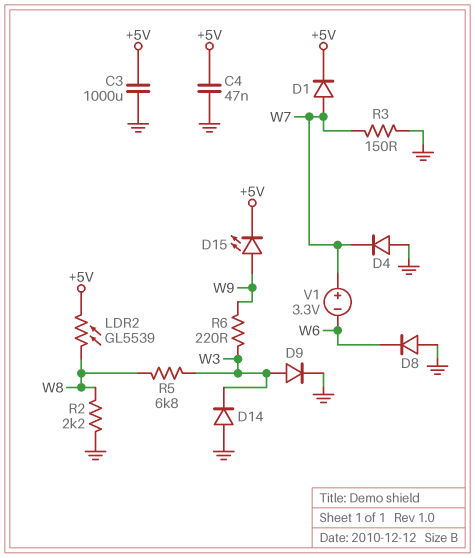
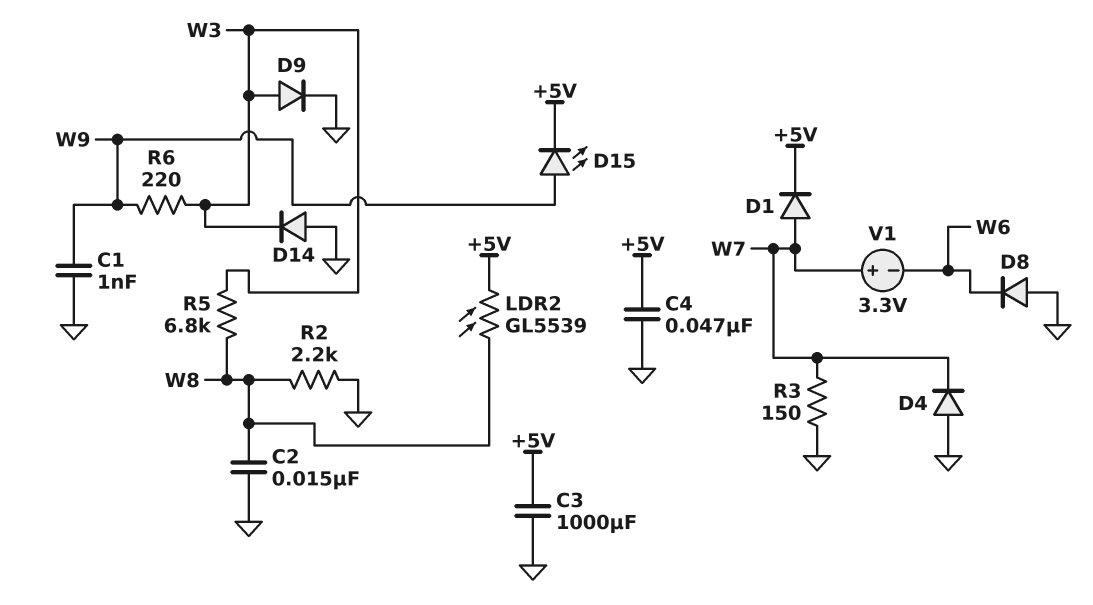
C1: none -> 1nF (GND, W9)
C2: none -> 15nF (GND, W8)

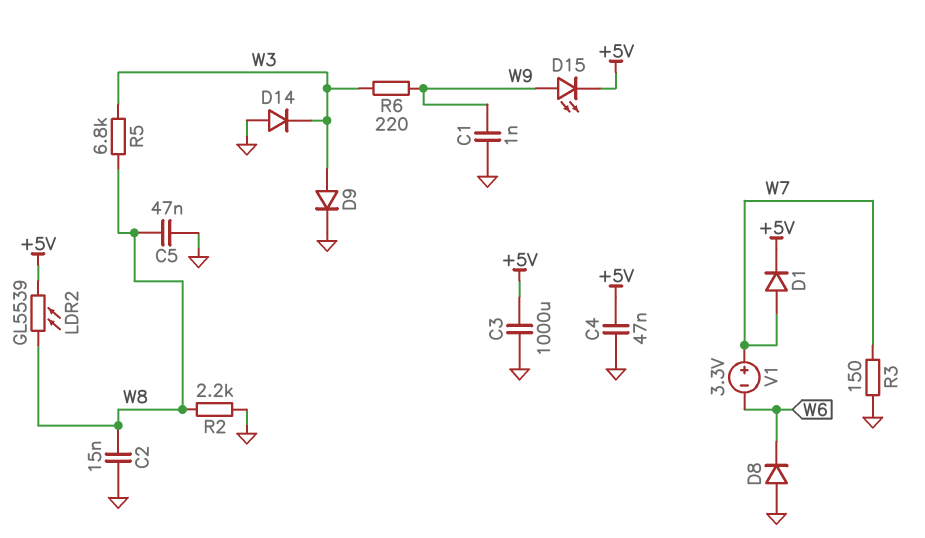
C5: none -> 47nF (GND, W8)
D4: diode (A GND, K W7) -> none

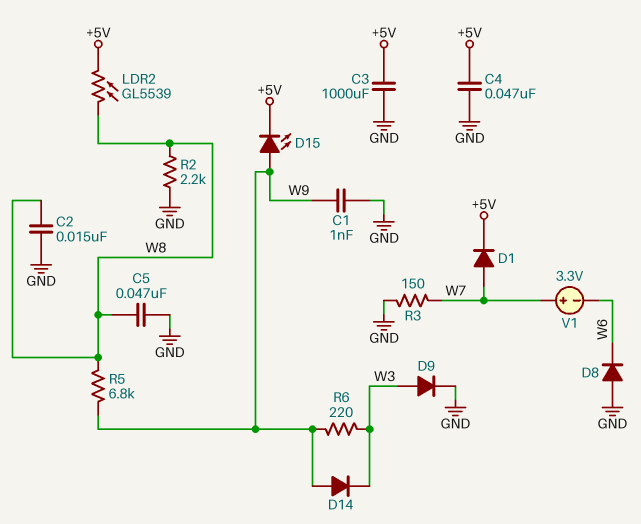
D14: diode (A GND, K W3) -> diode (A W9, K W3)
R5: 6.8k (W3, W8) -> 6.8k (W8, W9)

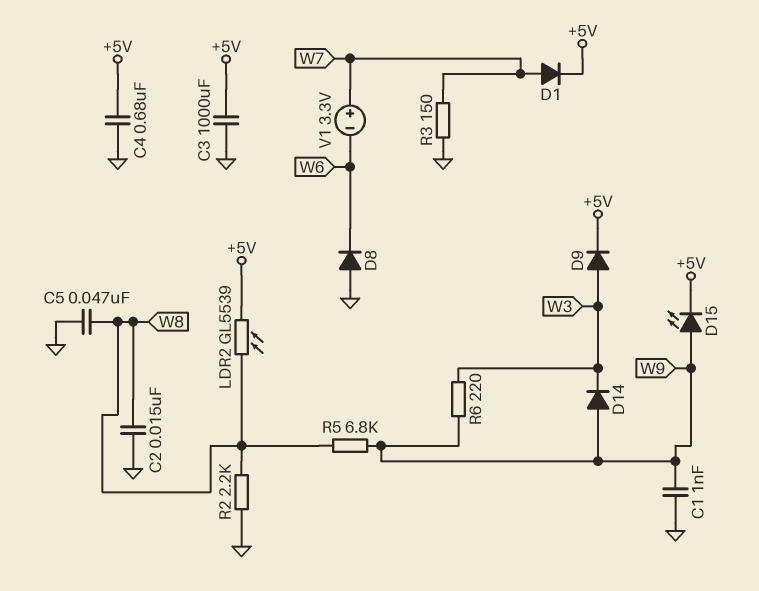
C4: 47nF (+5V, GND) -> 680nF (+5V, GND)
D9: diode (A W3, K GND) -> diode (A W3, K +5V)

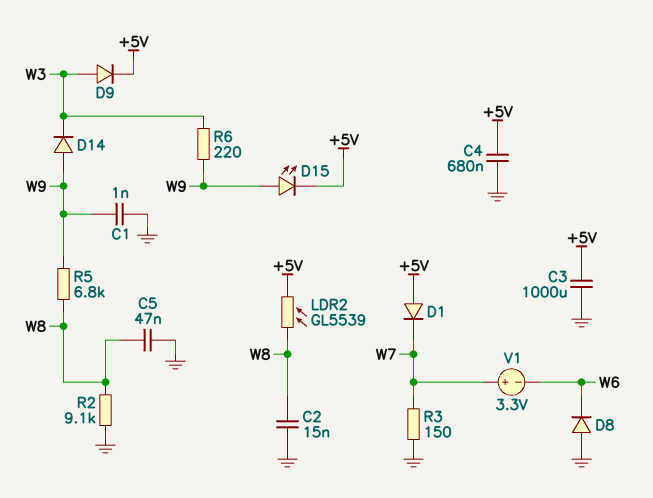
D1: diode (A W7, K +5V) -> diode (A +5V, K W7)
R2: 2.2k (GND, W8) -> 9.1k (GND, W8)

